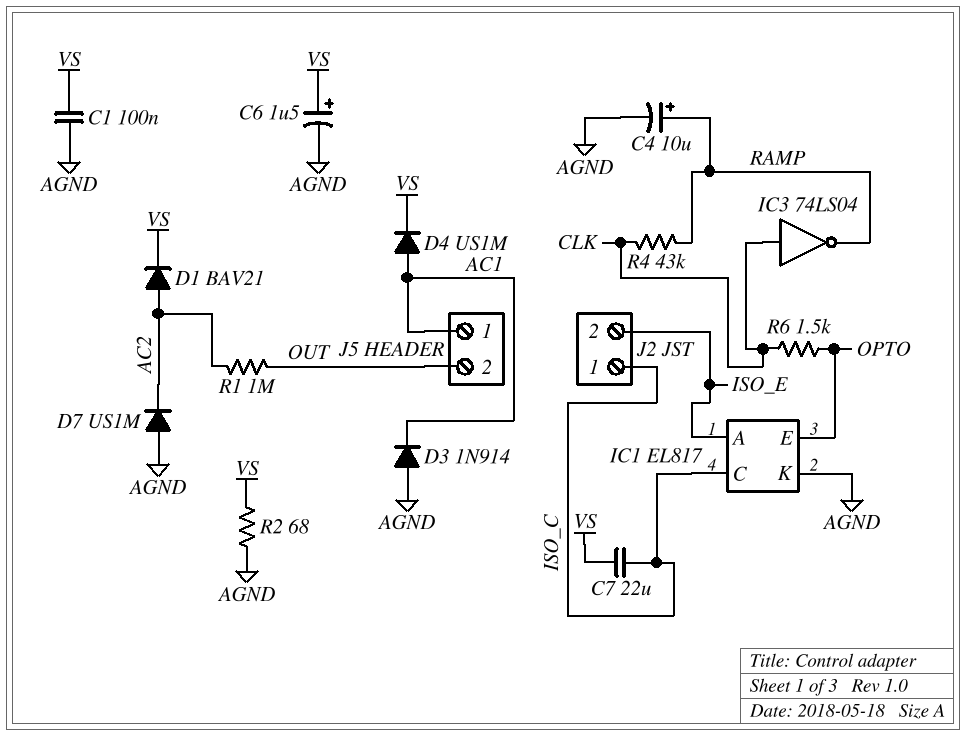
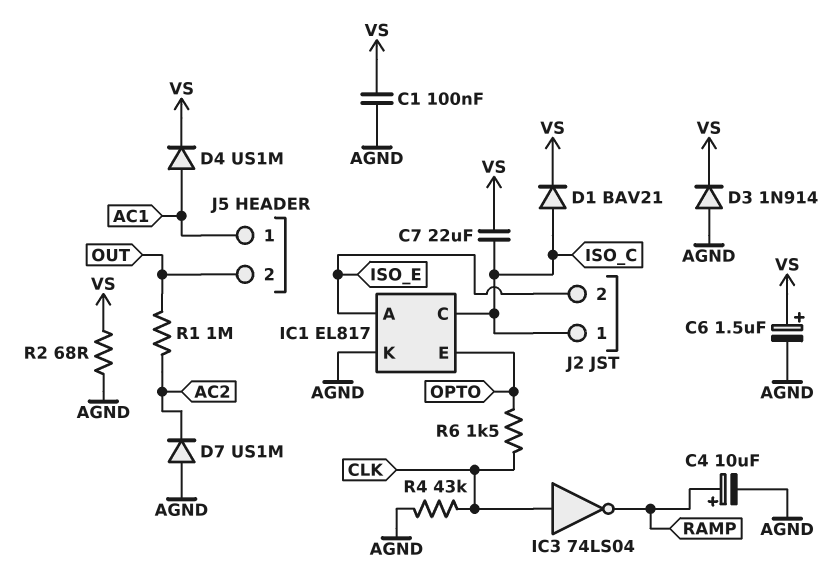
D1: diode BAV21 (A AC2, K VS) -> diode BAV21 (A ISO_C, K VS)
D3: diode 1N914 (A AGND, K AC1) -> diode 1N914 (A AGND, K VS)
R4: 43k (CLK, RAMP) -> 43k (AGND, CLK)

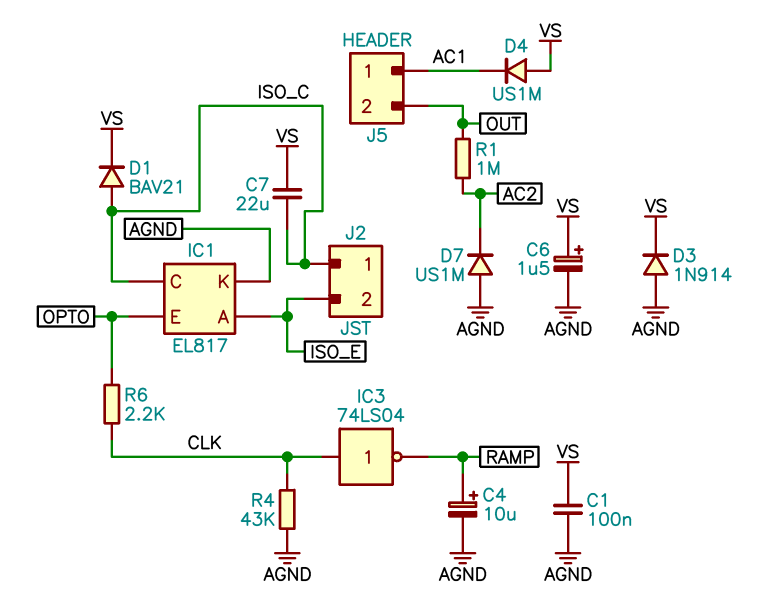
D4: diode US1M (A AC1, K VS) -> diode US1M (A VS, K AC1)
R2: 68 (AGND, VS) -> none
R6: 1.5k (CLK, OPTO) -> 2.2k (CLK, OPTO)

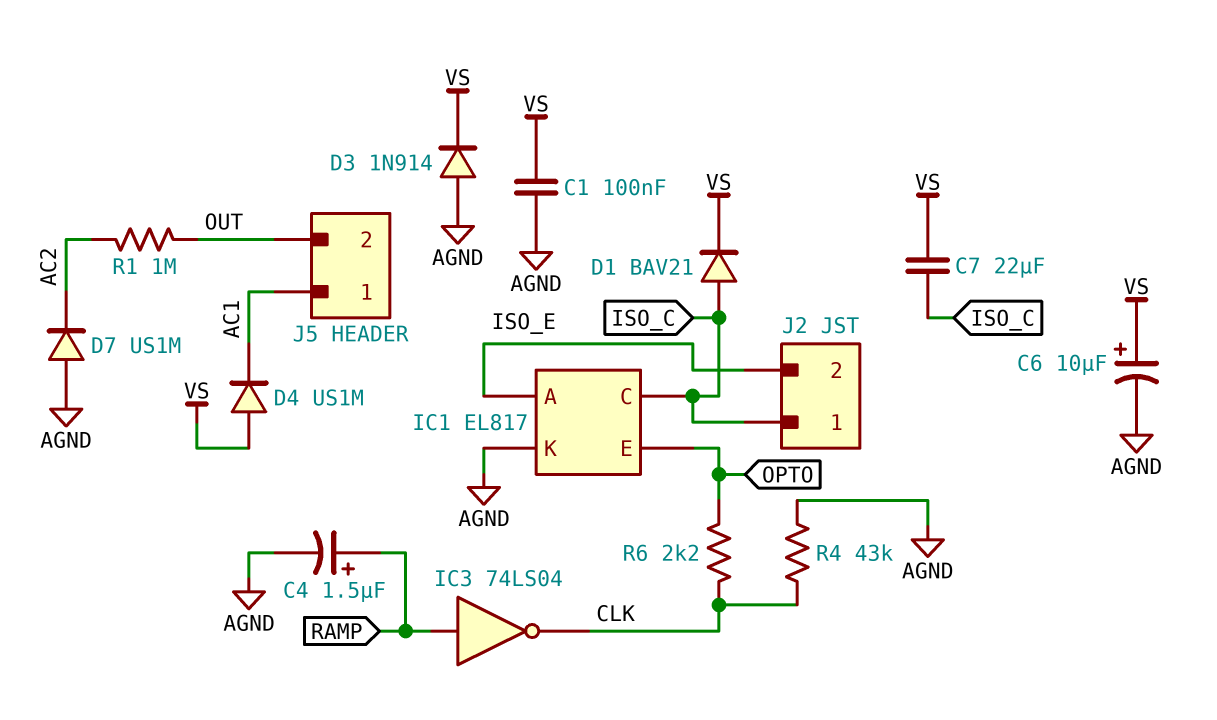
C4: 10uF (plus RAMP, minus AGND) -> 1.5uF (plus RAMP, minus AGND)
C6: 1.5uF (plus VS, minus AGND) -> 10uF (plus VS, minus AGND)
IC3: NOT 74LS04 (in CLK, out RAMP) -> NOT 74LS04 (in RAMP, out CLK)

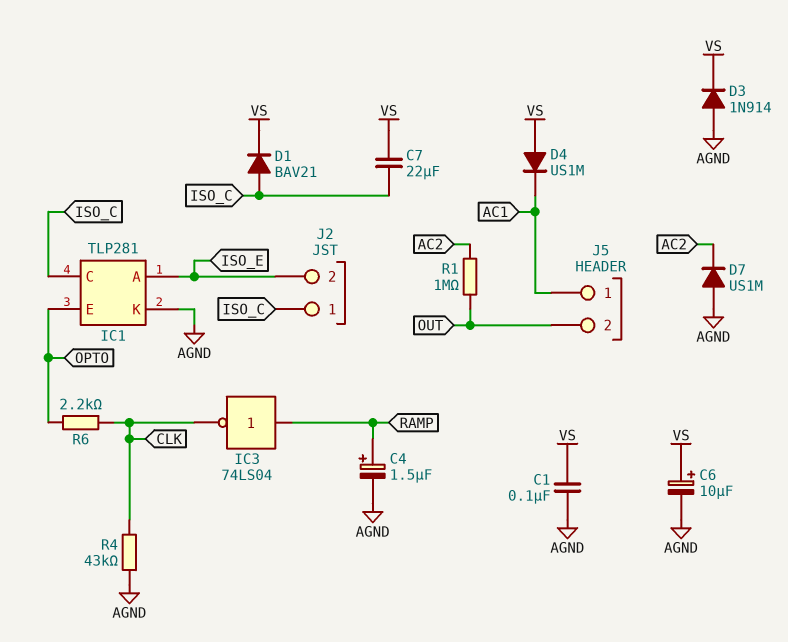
IC1: EL817 -> TLP281

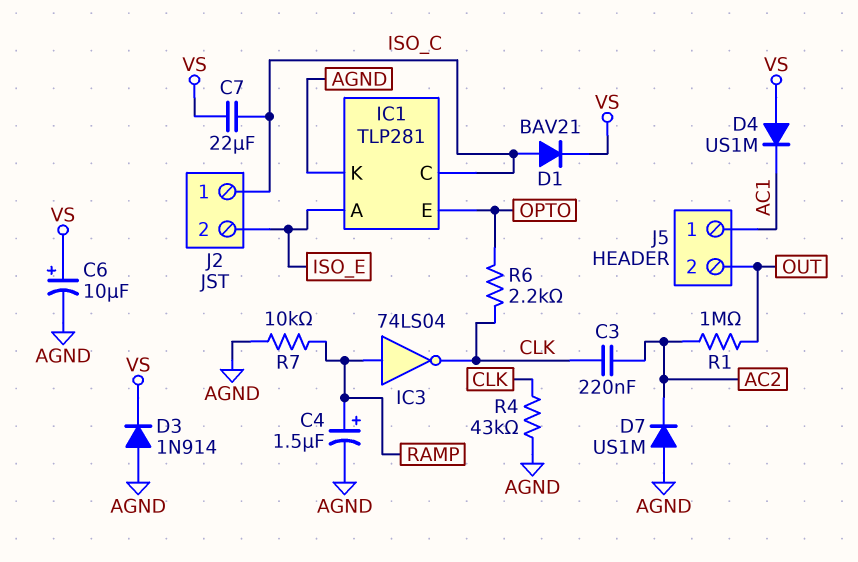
C1: 100nF (AGND, VS) -> none
C3: none -> 220nF (AC2, CLK)
R7: none -> 10k (AGND, RAMP)

